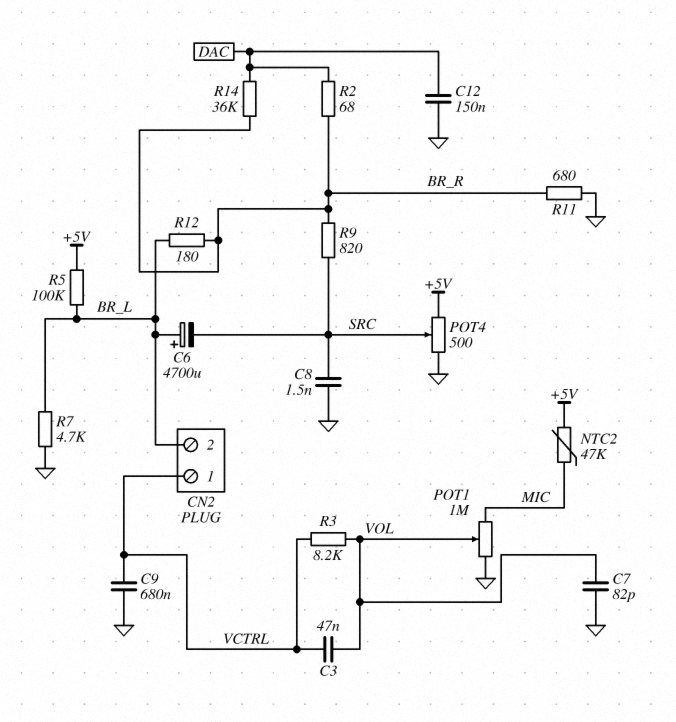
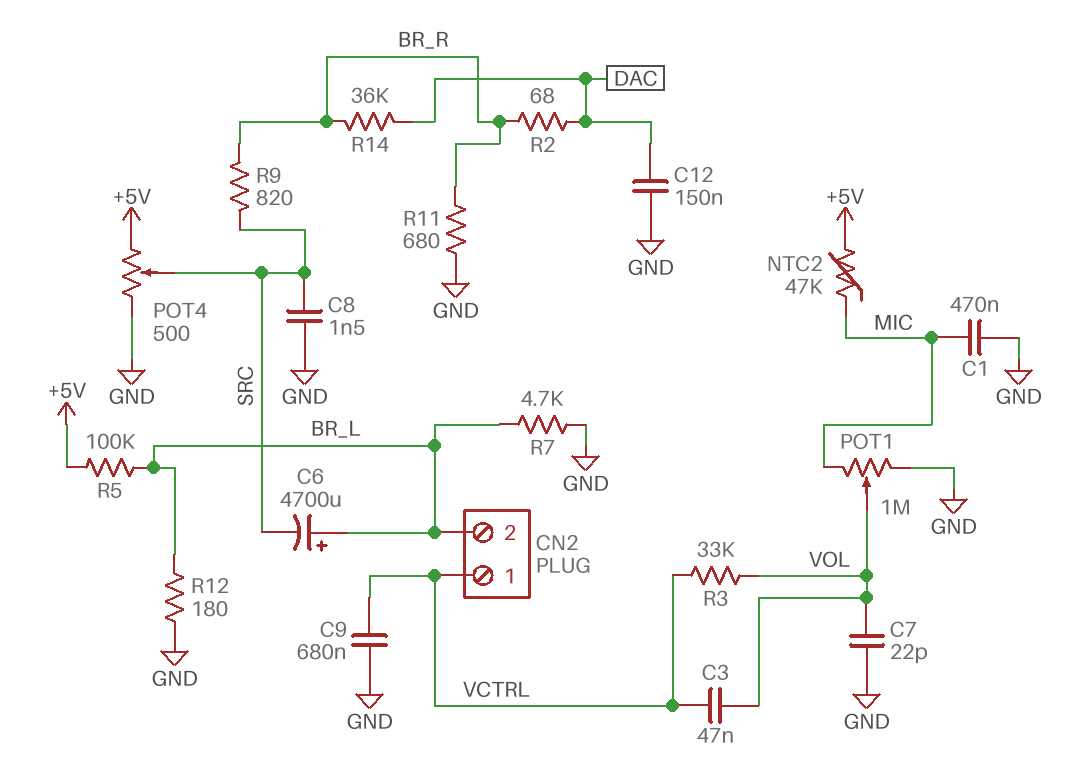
C1: none -> 470nF (GND, MIC)
C7: 82pF (GND, VOL) -> 22pF (GND, VOL)
R3: 8.2k (VCTRL, VOL) -> 33k (VCTRL, VOL)
R12: 180 (BR_L, BR_R) -> 180 (BR_L, GND)

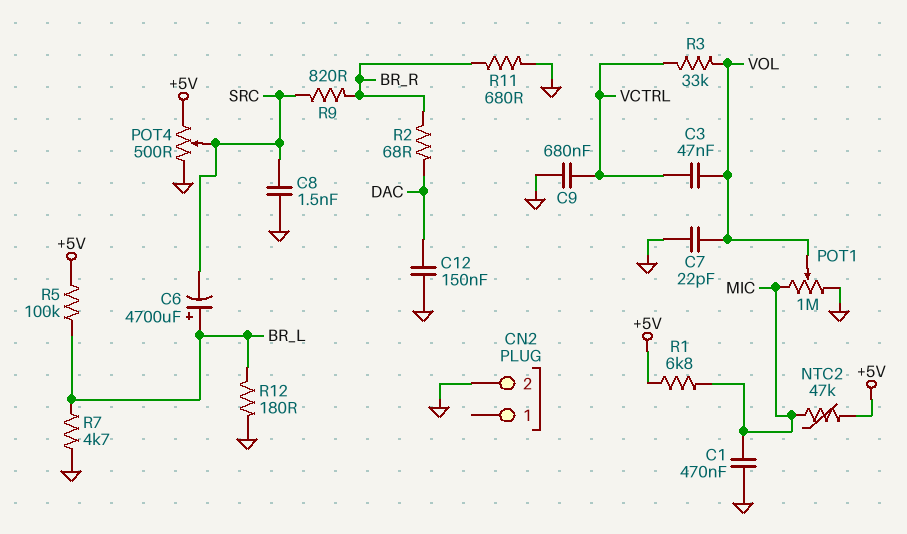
CN2 pin 1: VCTRL -> none
CN2 pin 2: BR_L -> GND
R1: none -> 6.8k (+5V, MIC)
R14: 36k (BR_R, DAC) -> none

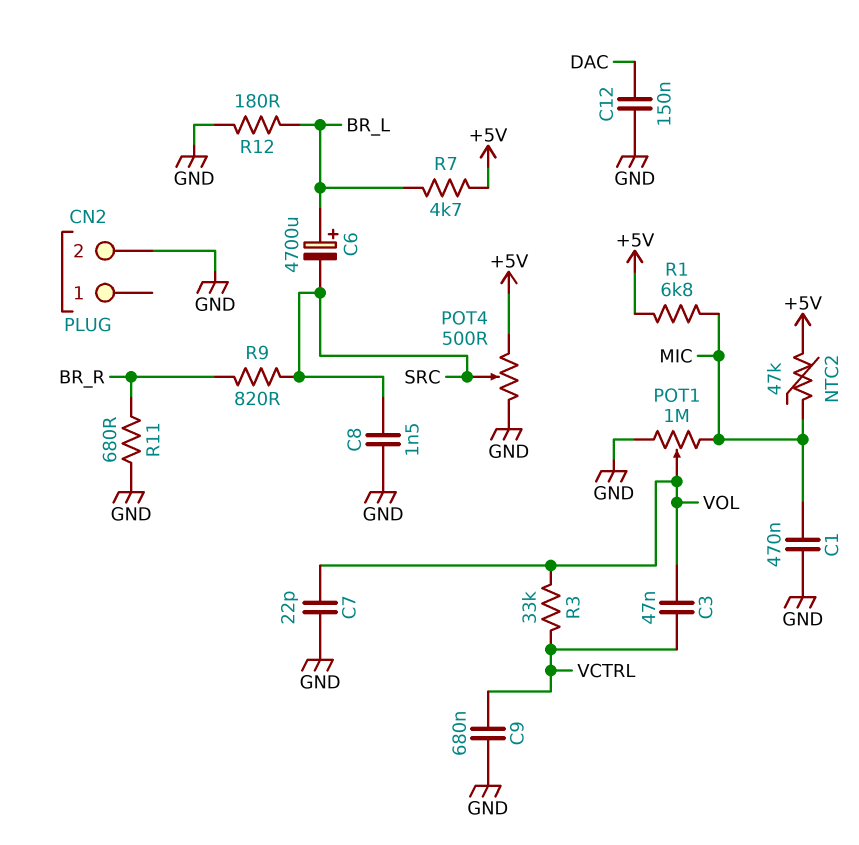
R2: 68 (BR_R, DAC) -> none
R5: 100k (+5V, BR_L) -> none
R7: 4.7k (BR_L, GND) -> 4.7k (+5V, BR_L)

